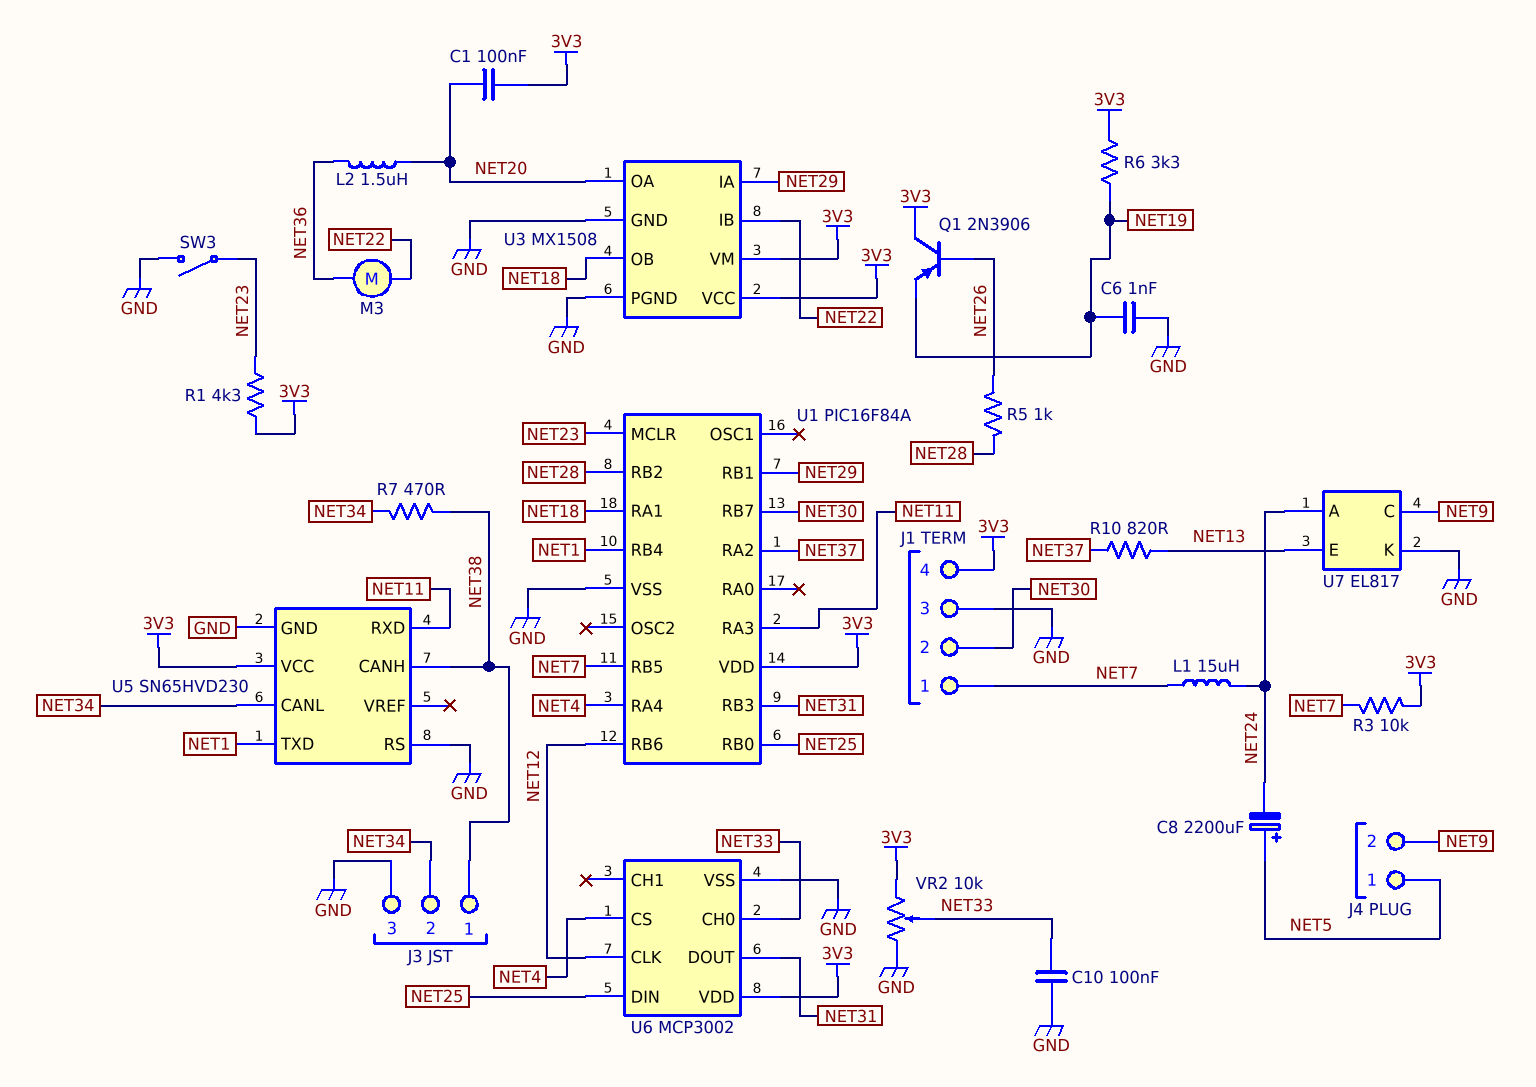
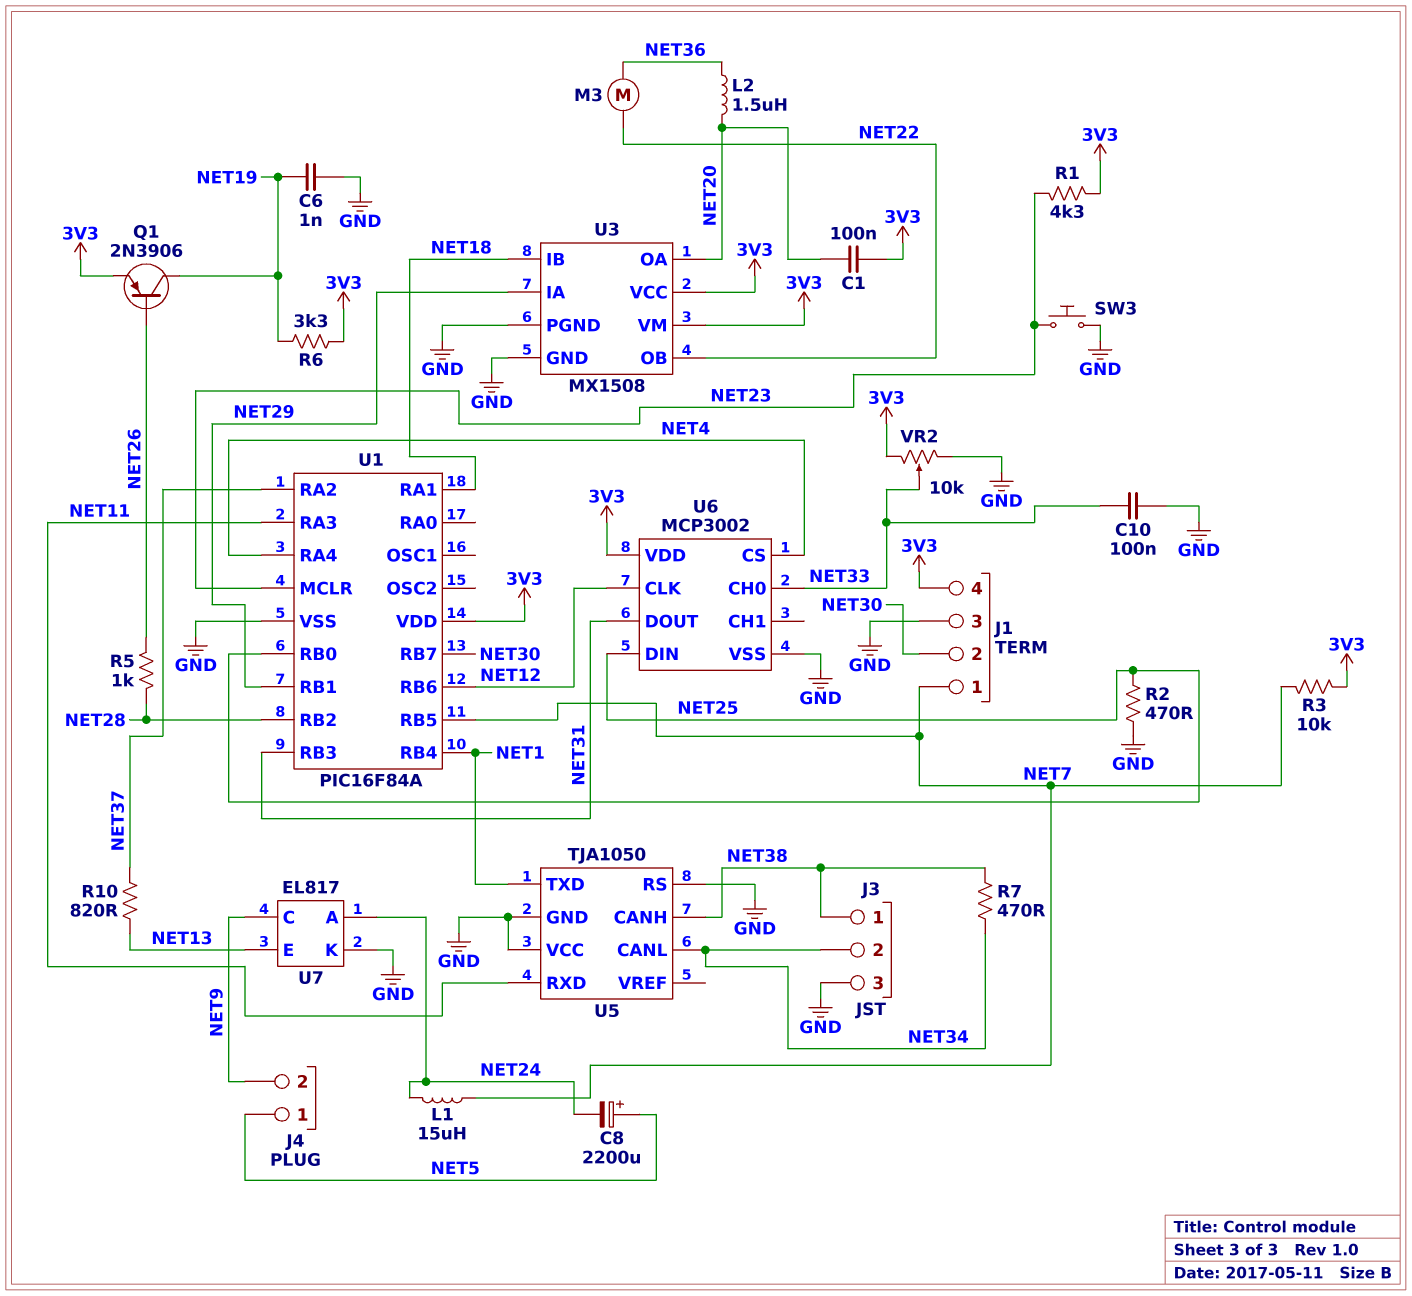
Q1: PNP 2N3906 (B NET26, C 3V3, E NET19) -> PNP 2N3906 (B NET26, C NET19, E 3V3)
R2: none -> 470 (GND, NET25)
SW3: switch (GND, NET23) -> button (GND, NET23)
U3 pin IB: NET22 -> NET18
U3 pin OB: NET18 -> NET22
U5: SN65HVD230 -> TJA1050
U5 pin VCC: 3V3 -> GND

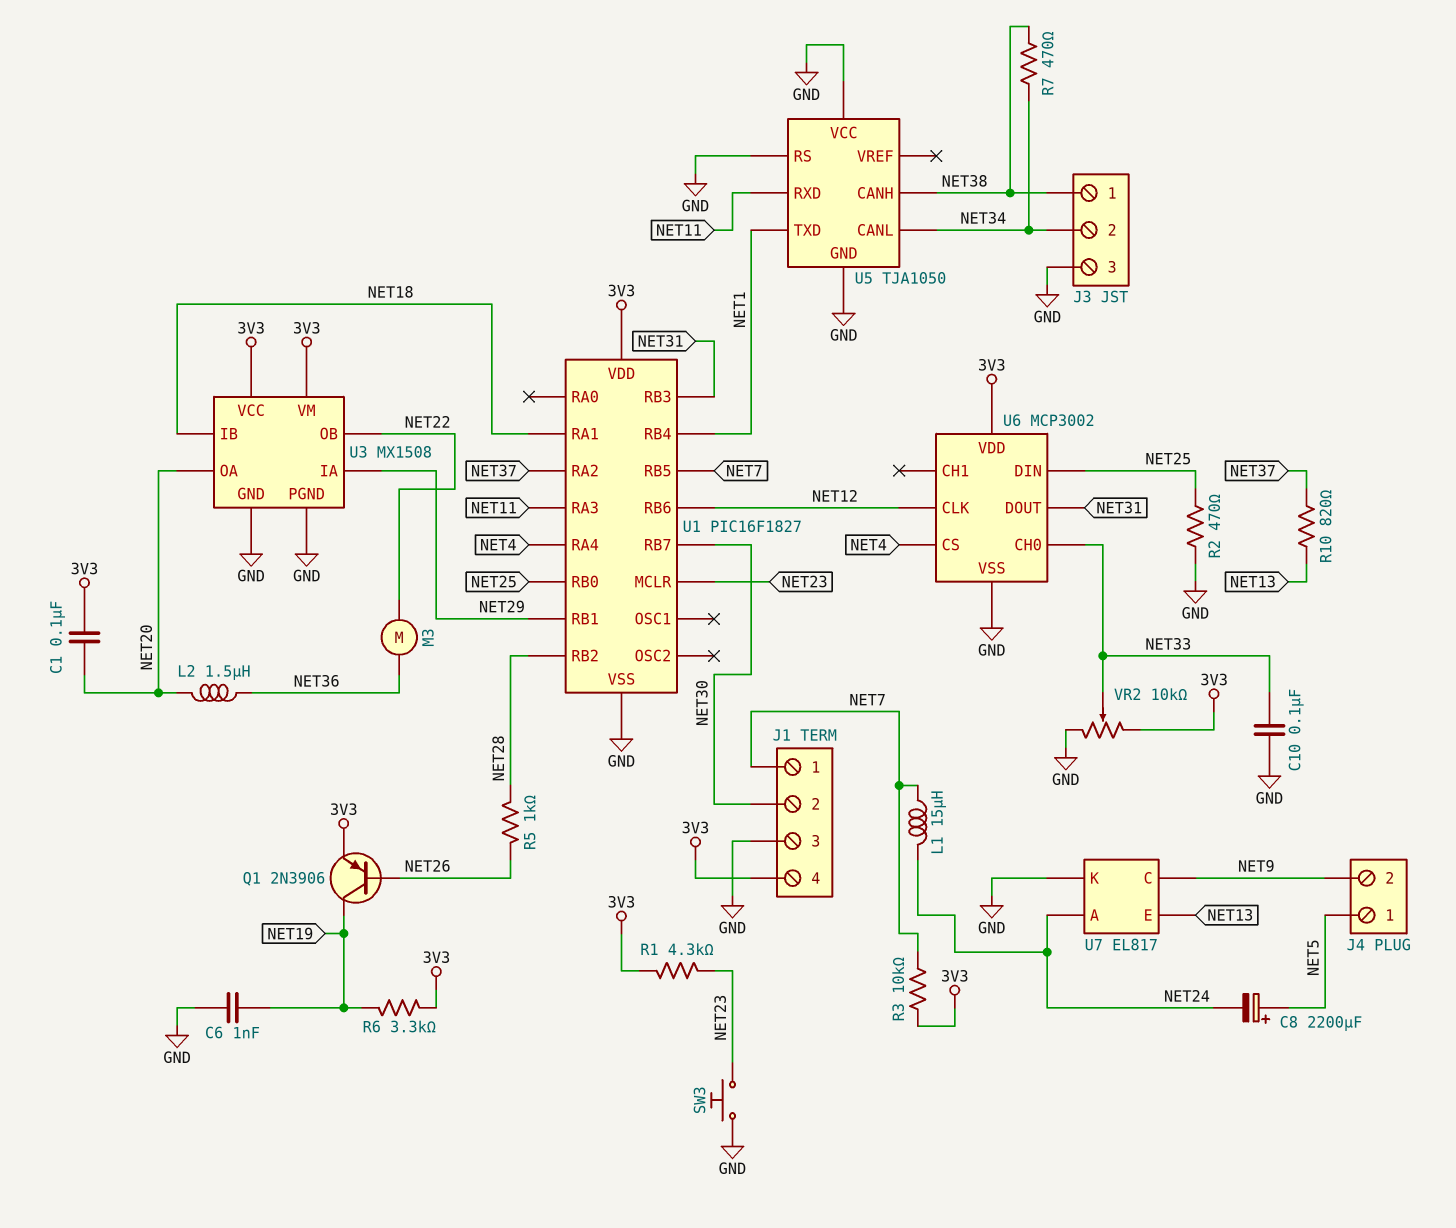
U1: PIC16F84A -> PIC16F1827

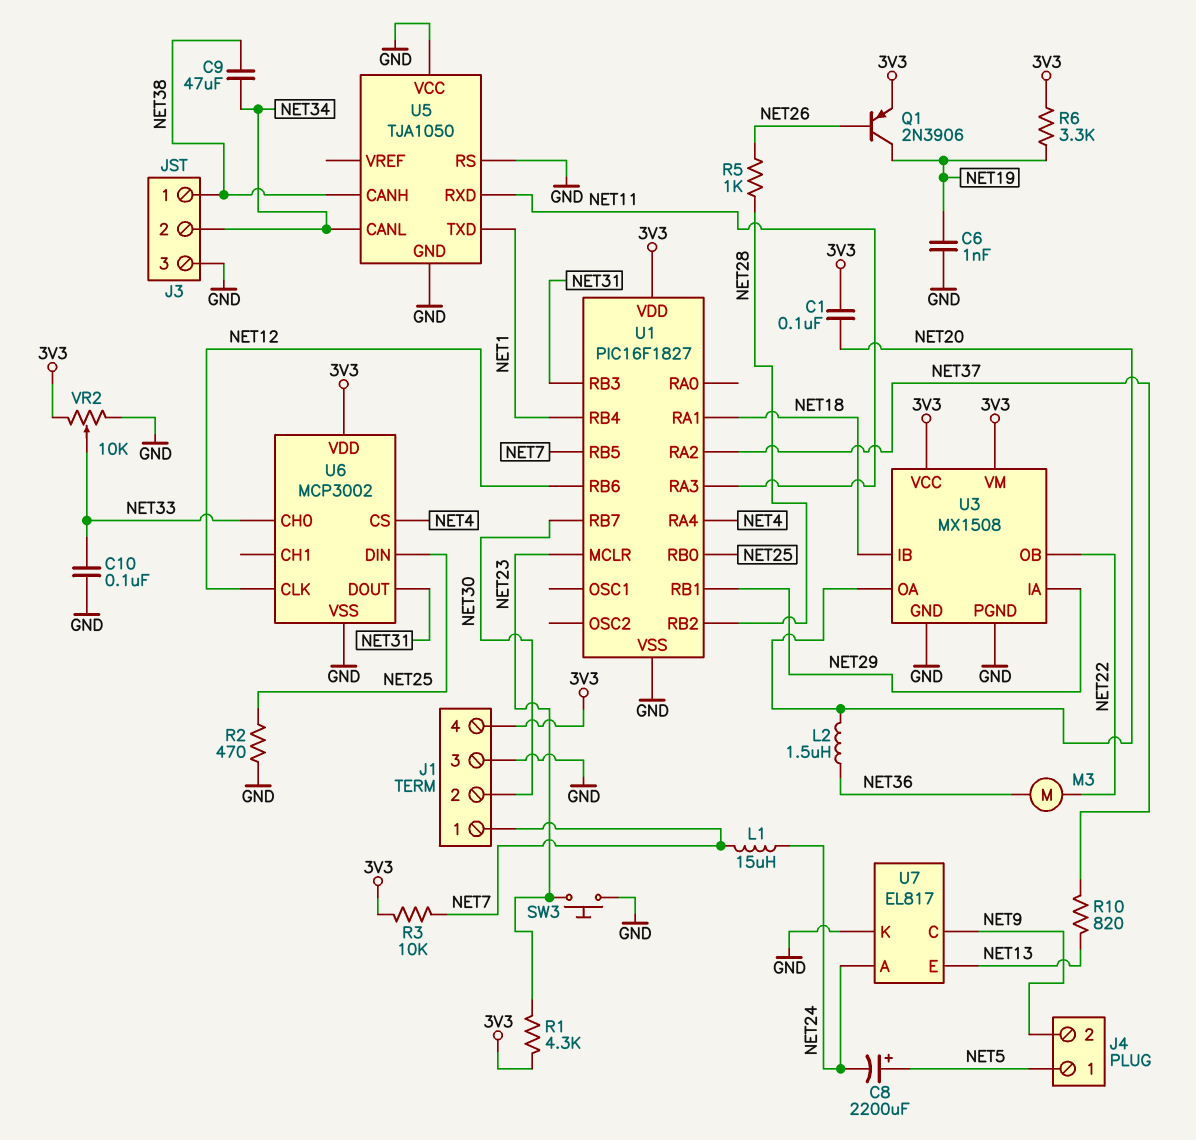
C9: none -> 47uF (NET34, NET38)
R7: 470 (NET34, NET38) -> none

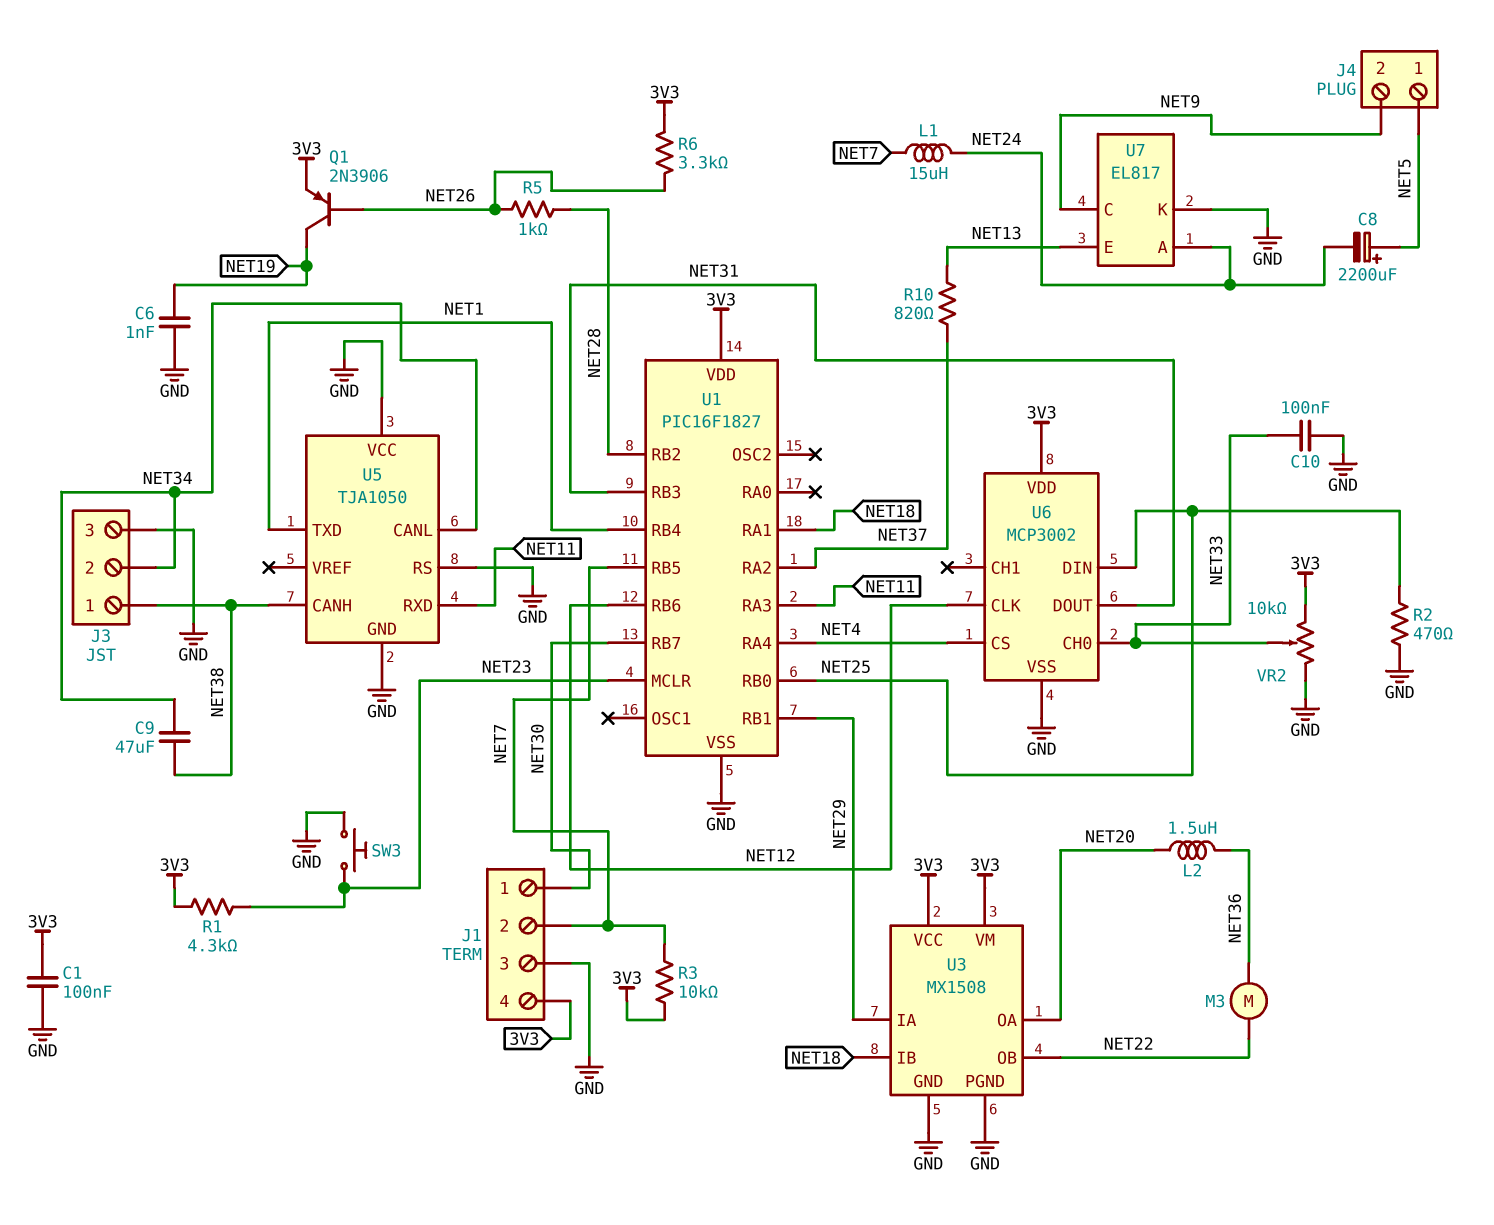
C1: 100nF (3V3, NET20) -> 100nF (3V3, GND)
J1 pin 1: NET7 -> NET30
J1 pin 2: NET30 -> NET7
R6: 3.3k (3V3, NET19) -> 3.3k (3V3, NET26)

